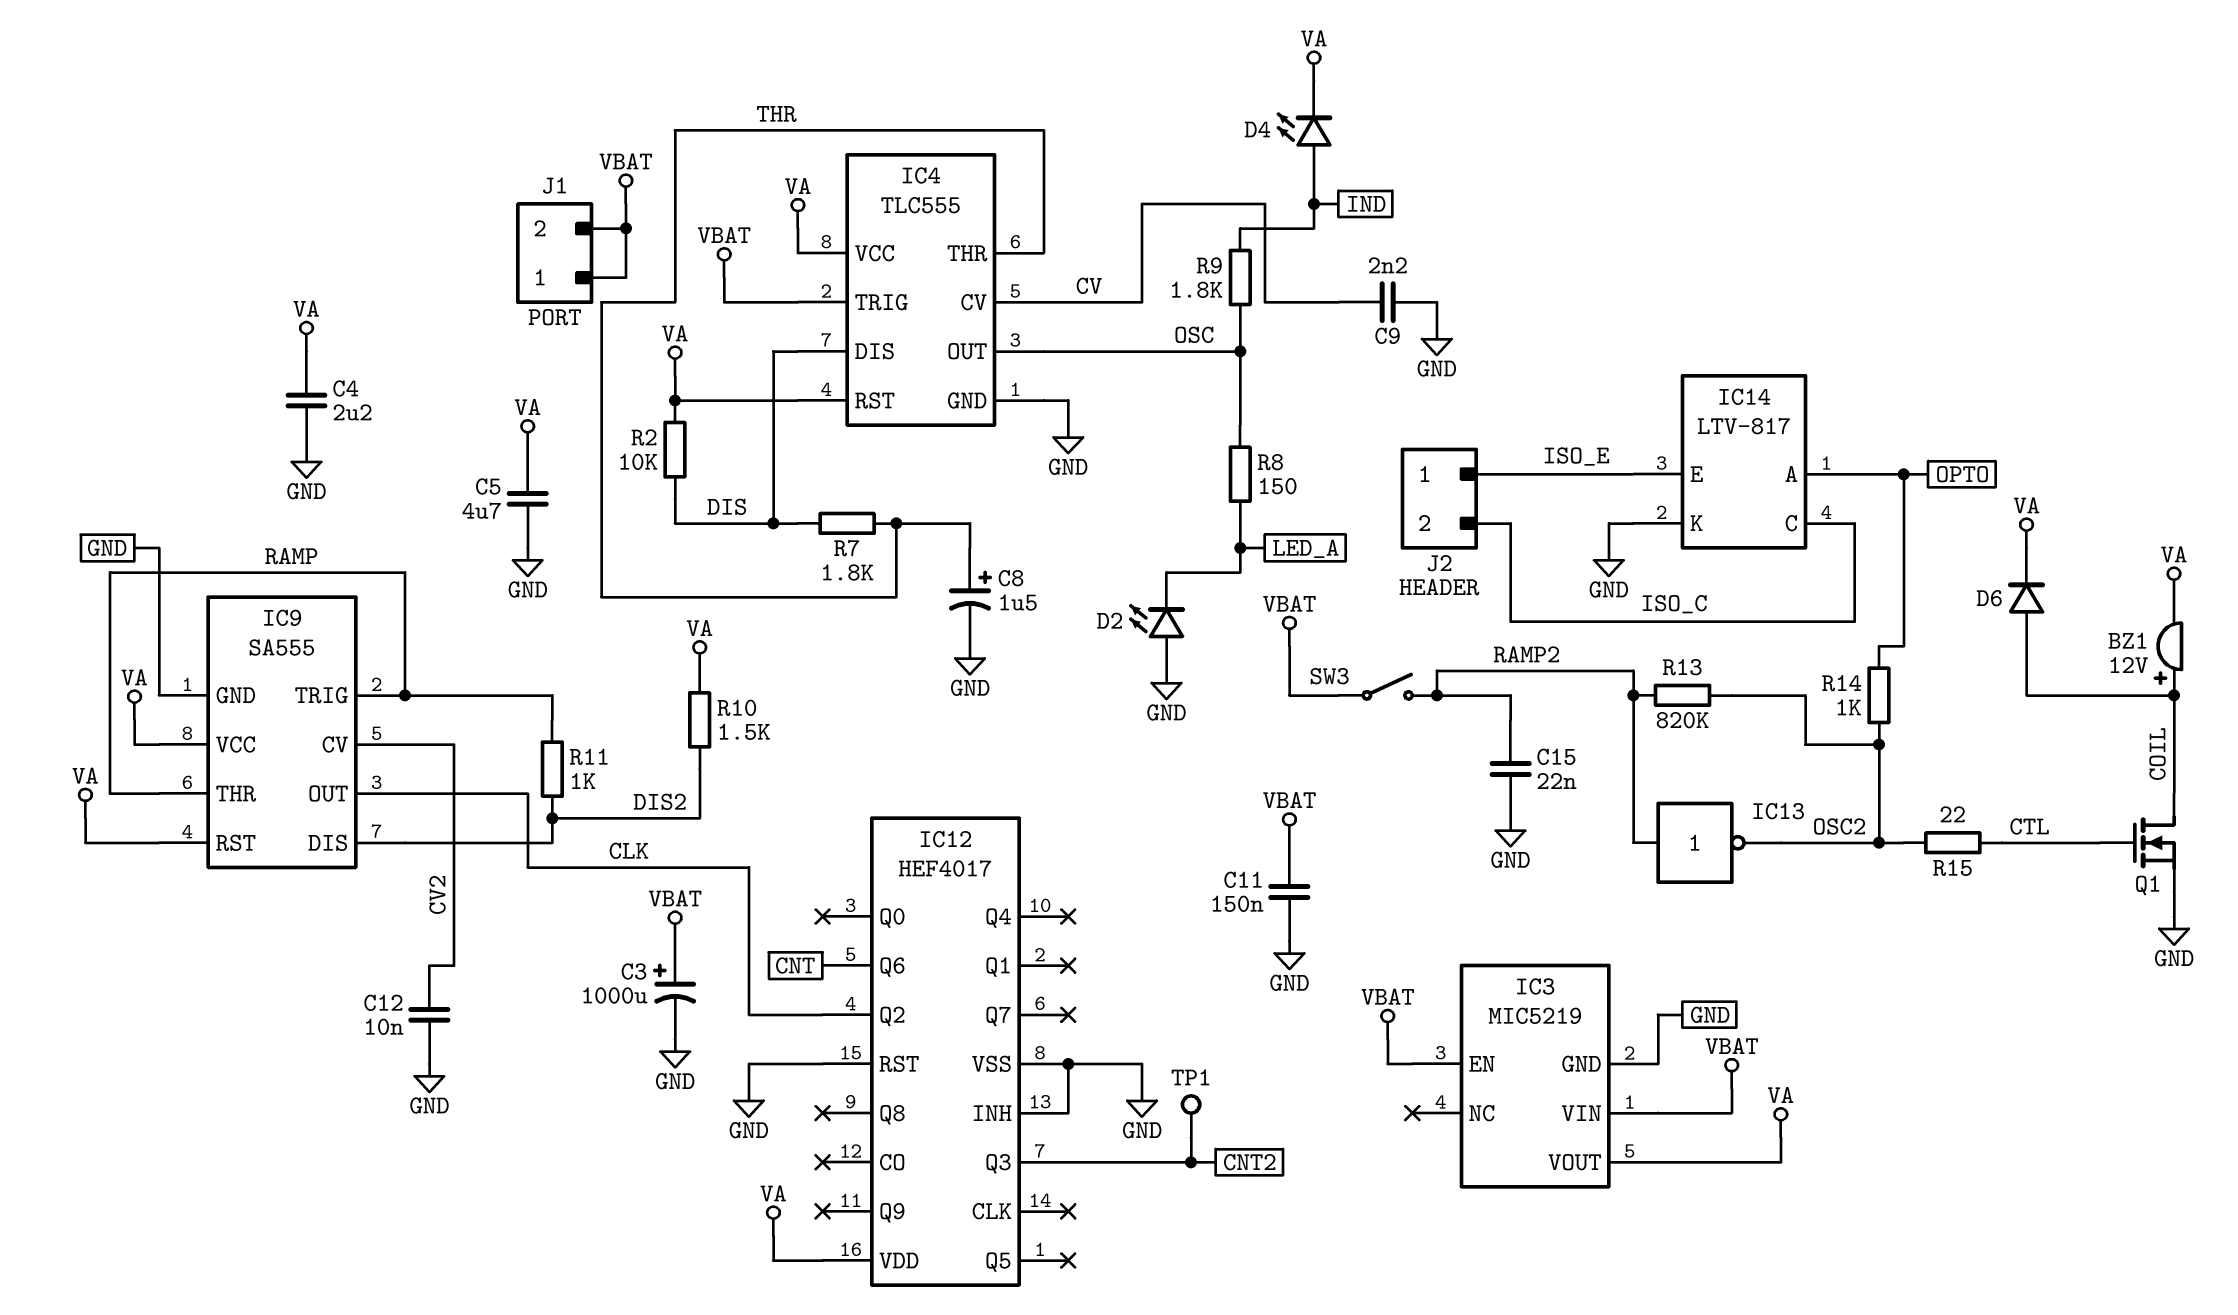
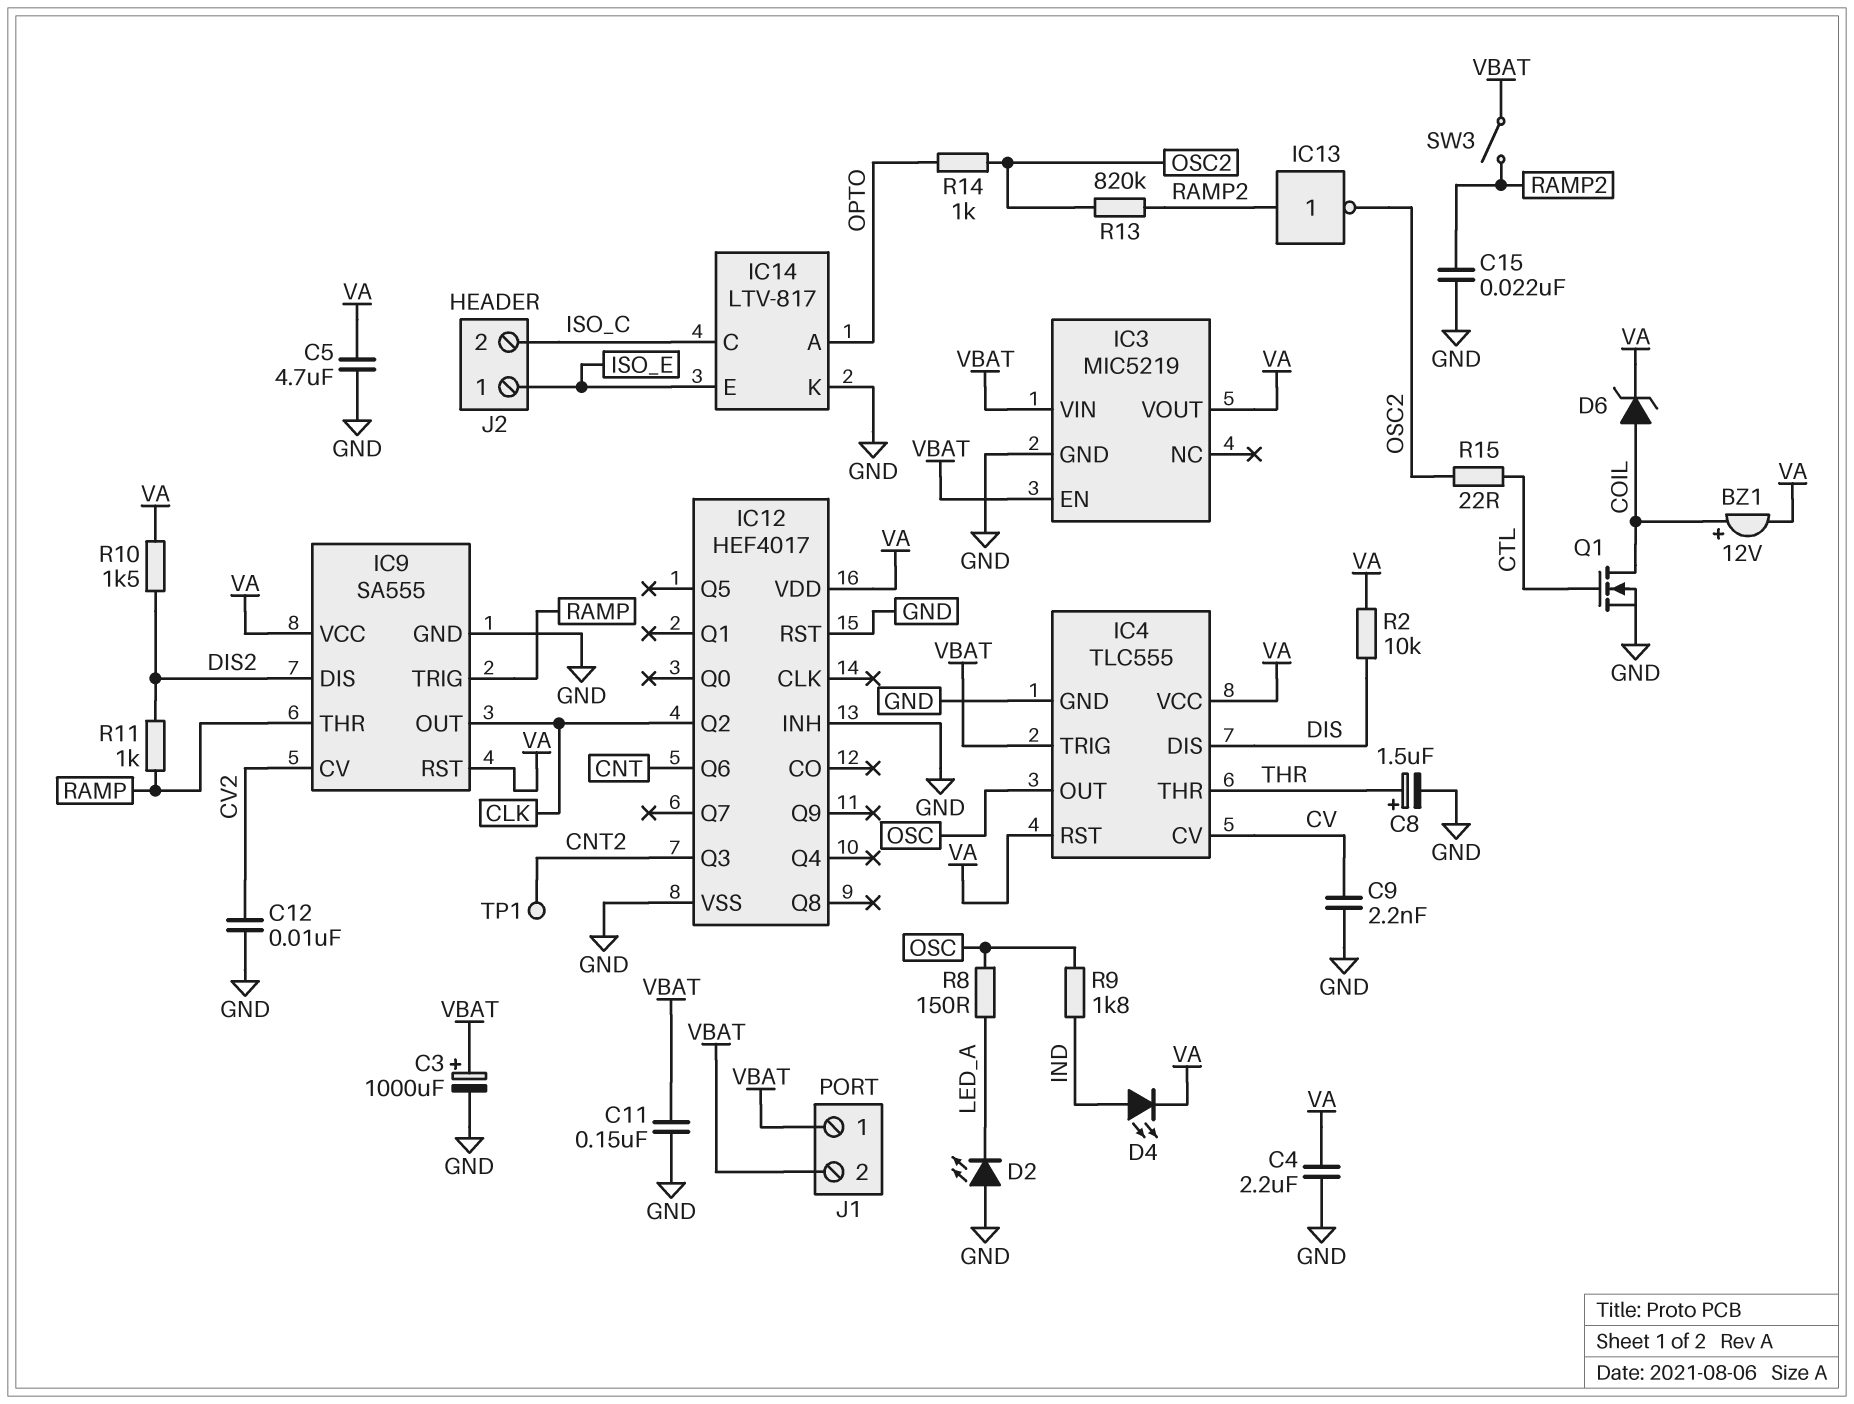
D6: diode (A COIL, K VA) -> zener (A COIL, K VA)
R7: 1.8k (DIS, THR) -> none

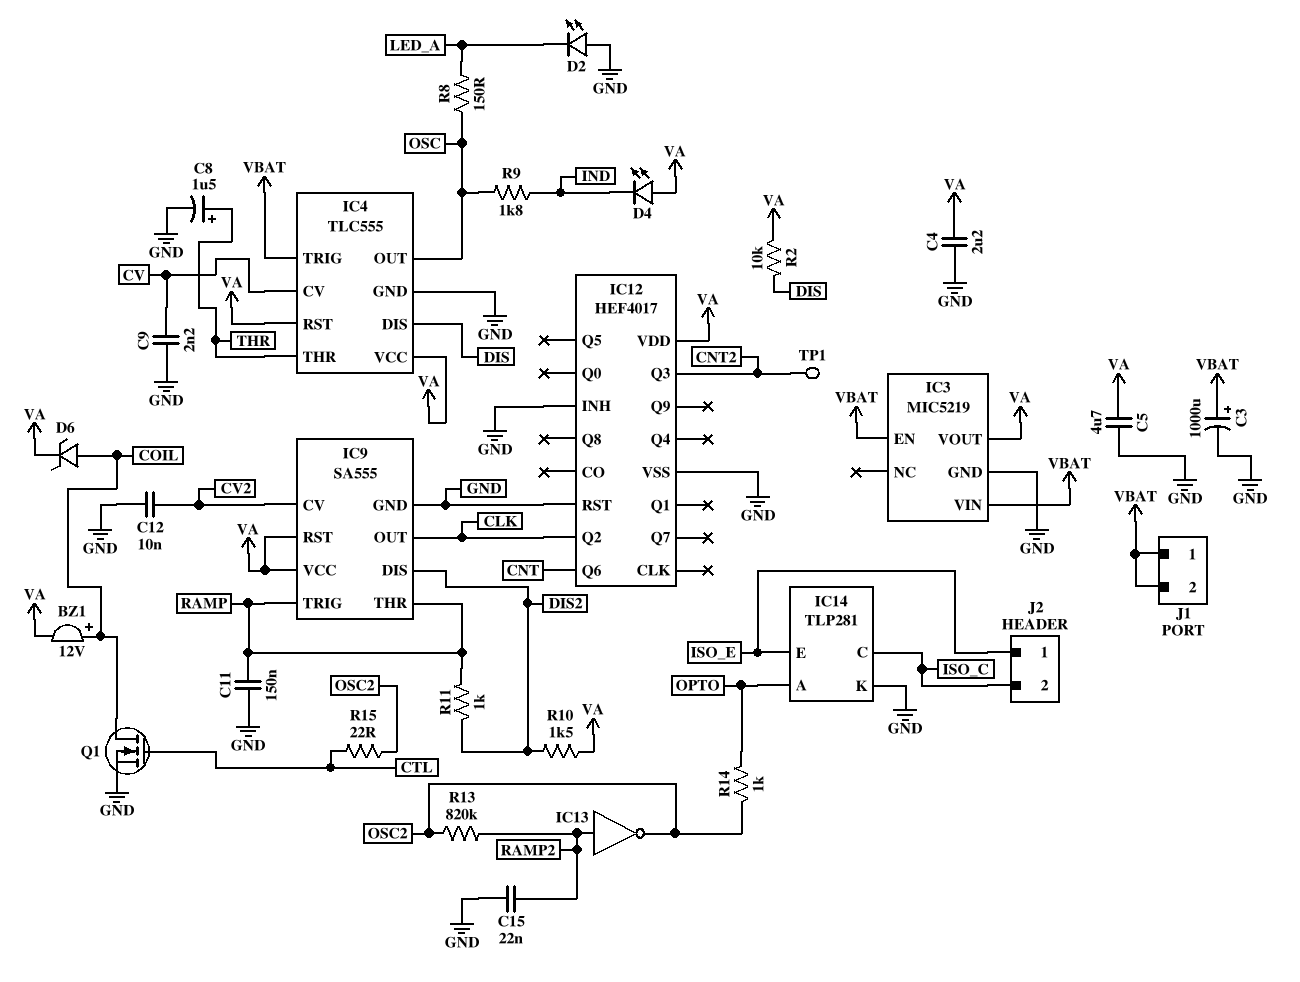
C11: 150nF (GND, VBAT) -> 150nF (GND, RAMP)
D4: LED (A IND, K VA) -> LED (A VA, K IND)
IC14: LTV-817 -> TLP281
SW3: switch (RAMP2, VBAT) -> none

